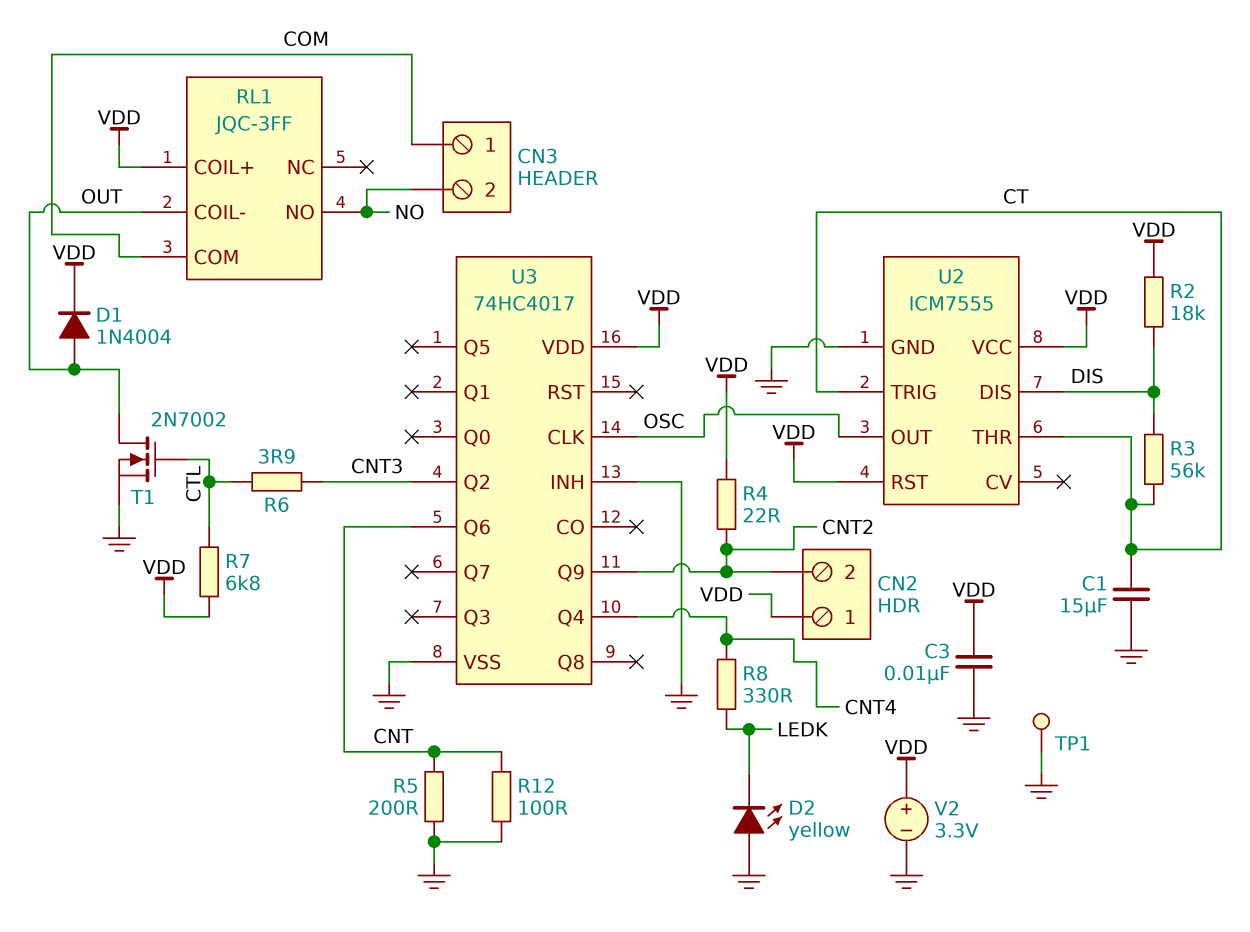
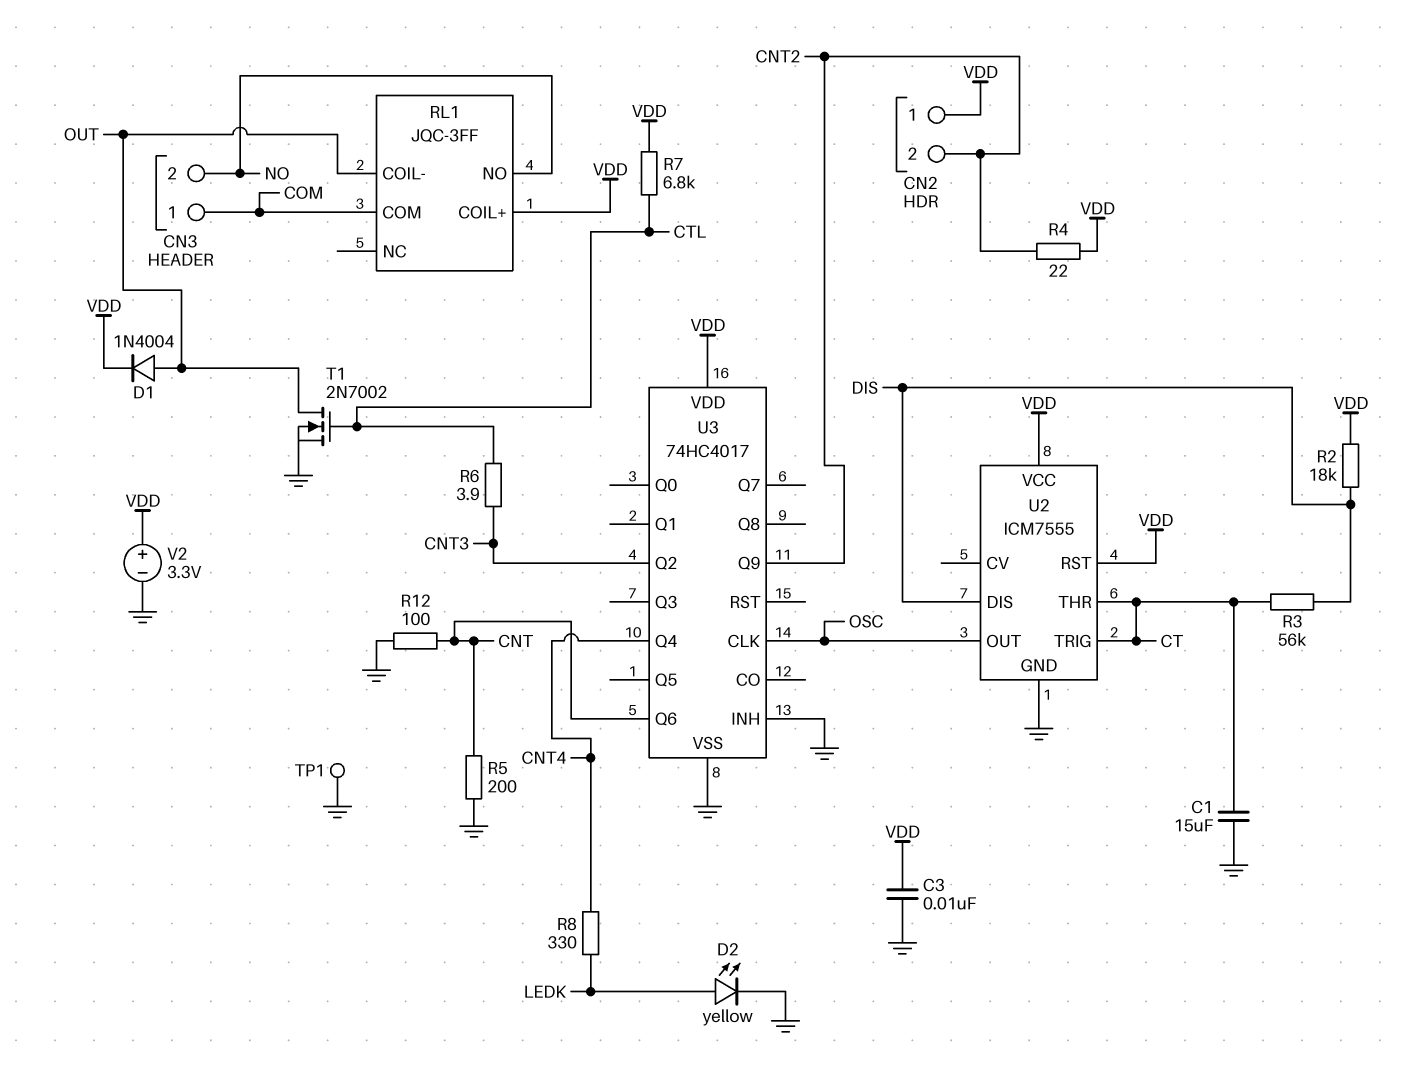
D2: LED yellow (A GND, K LEDK) -> LED yellow (A LEDK, K GND)

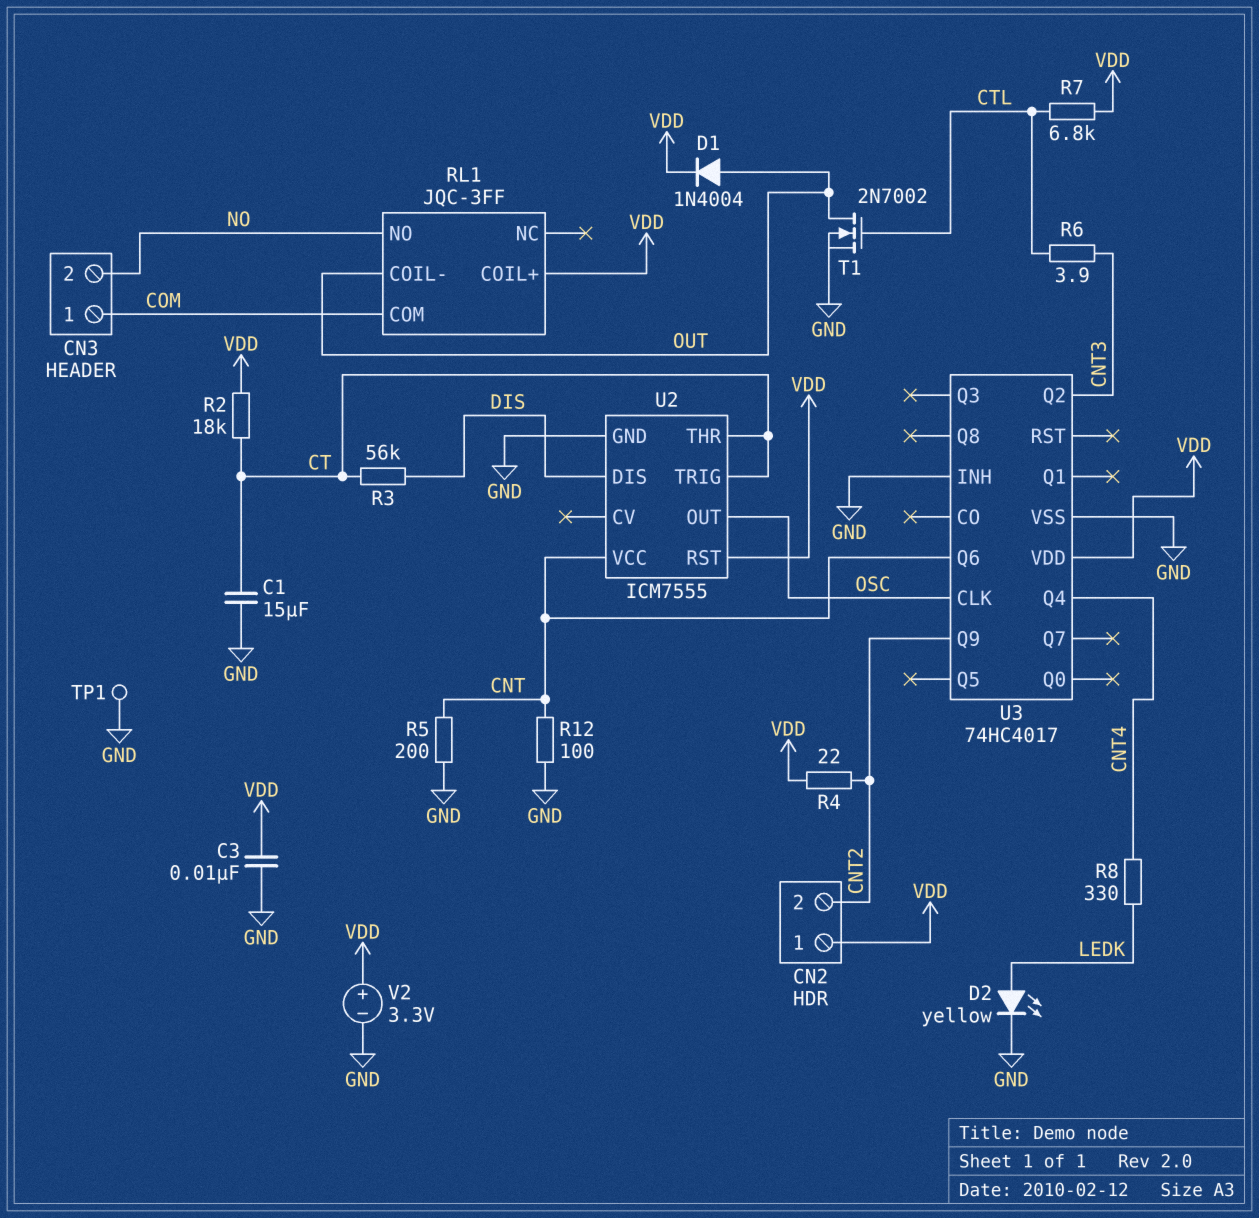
R2: 18k (DIS, VDD) -> 18k (CT, VDD)
U2 pin VCC: VDD -> CNT

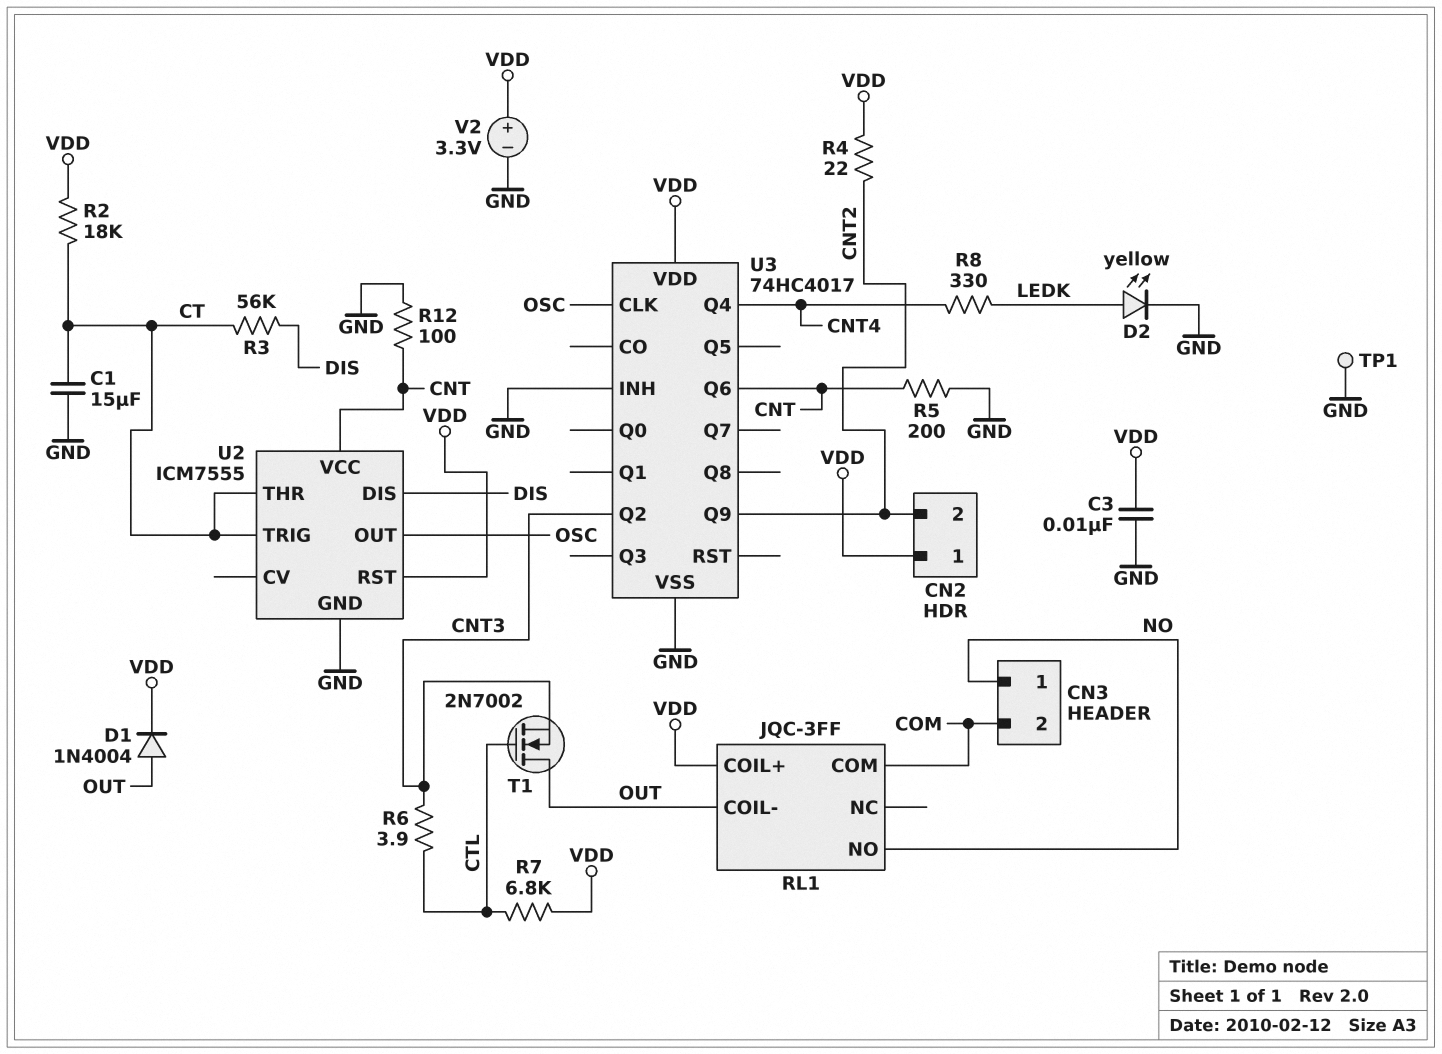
CN3 pin 1: COM -> NO
CN3 pin 2: NO -> COM
T1: NMOS 2N7002 (G CTL, D OUT, S GND) -> NMOS 2N7002 (G CTL, D OUT, S CNT3)

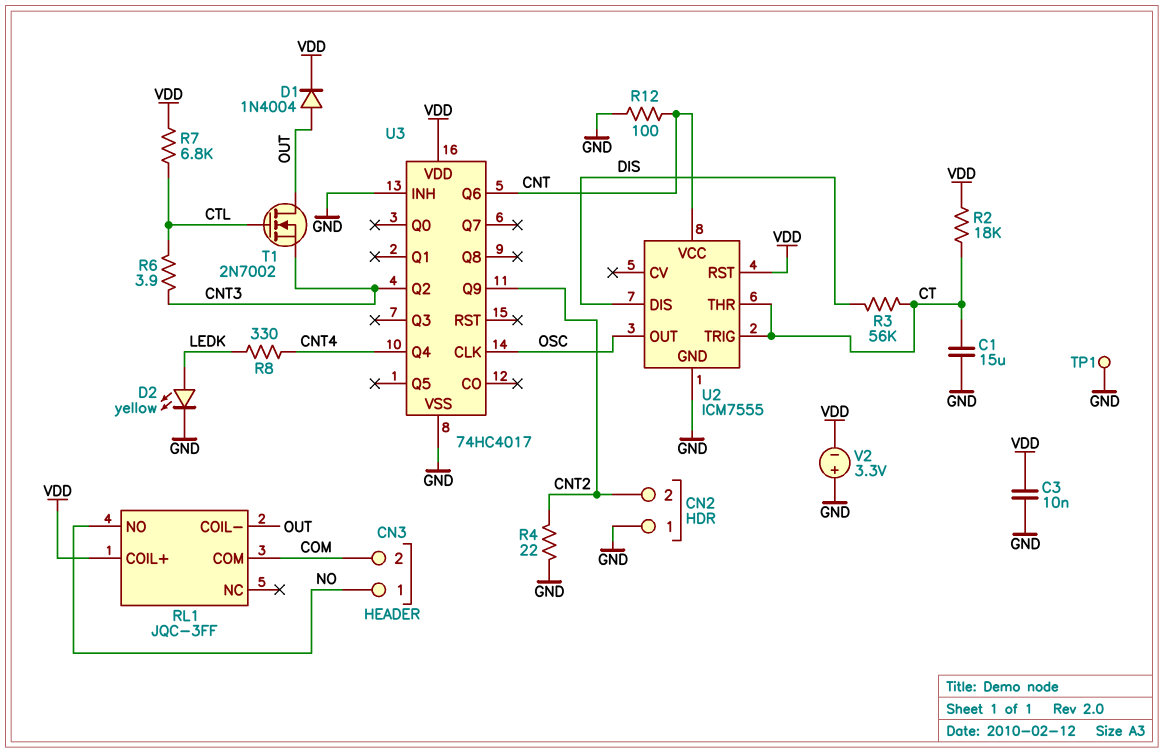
CN2 pin 1: VDD -> GND
R4: 22 (CNT2, VDD) -> 22 (CNT2, GND)
R5: 200 (CNT, GND) -> none
V2: 3.3V (plus VDD, minus GND) -> 3.3V (plus GND, minus VDD)

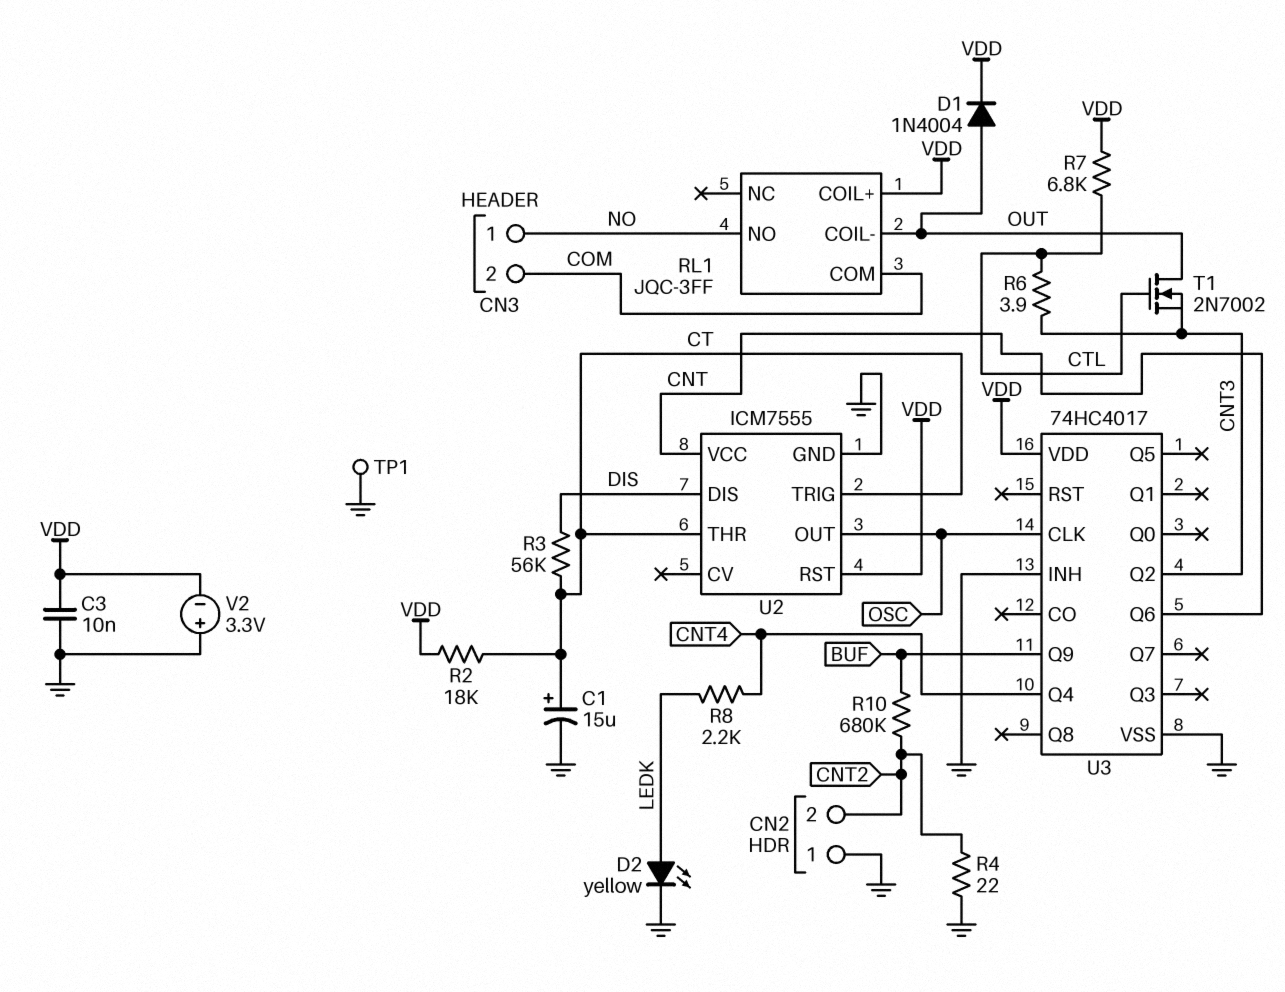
C1: 15uF (CT, GND) -> 15uF (plus CT, minus GND)
R8: 330 (CNT4, LEDK) -> 2.2k (CNT4, LEDK)
R10: none -> 680k (BUF, CNT2)
R12: 100 (CNT, GND) -> none
U3 pin Q9: CNT2 -> BUF

